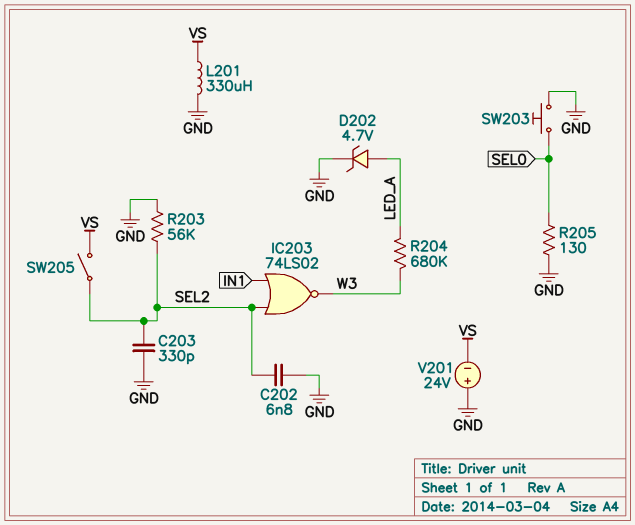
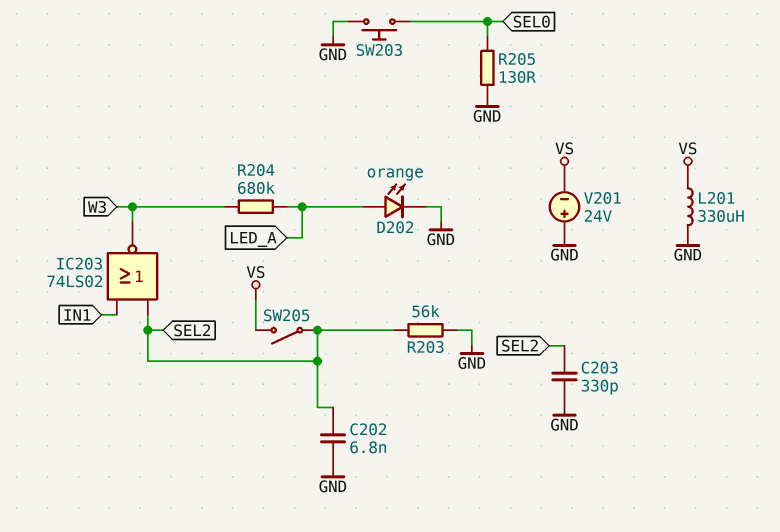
D202: zener 4.7V (A LED_A, K GND) -> LED orange (A LED_A, K GND)

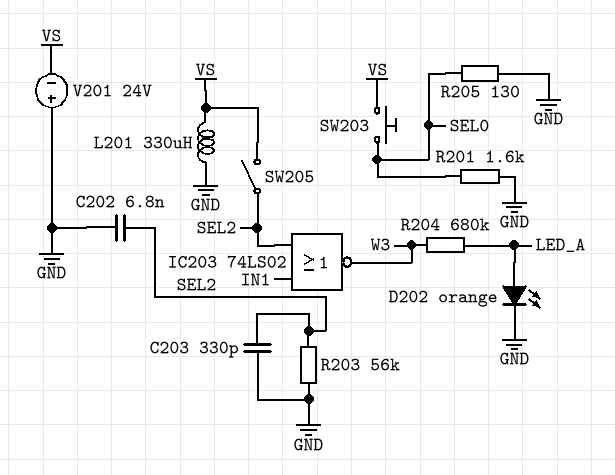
R201: none -> 1.6k (GND, SEL0)
SW203: button (GND, SEL0) -> button (SEL0, VS)

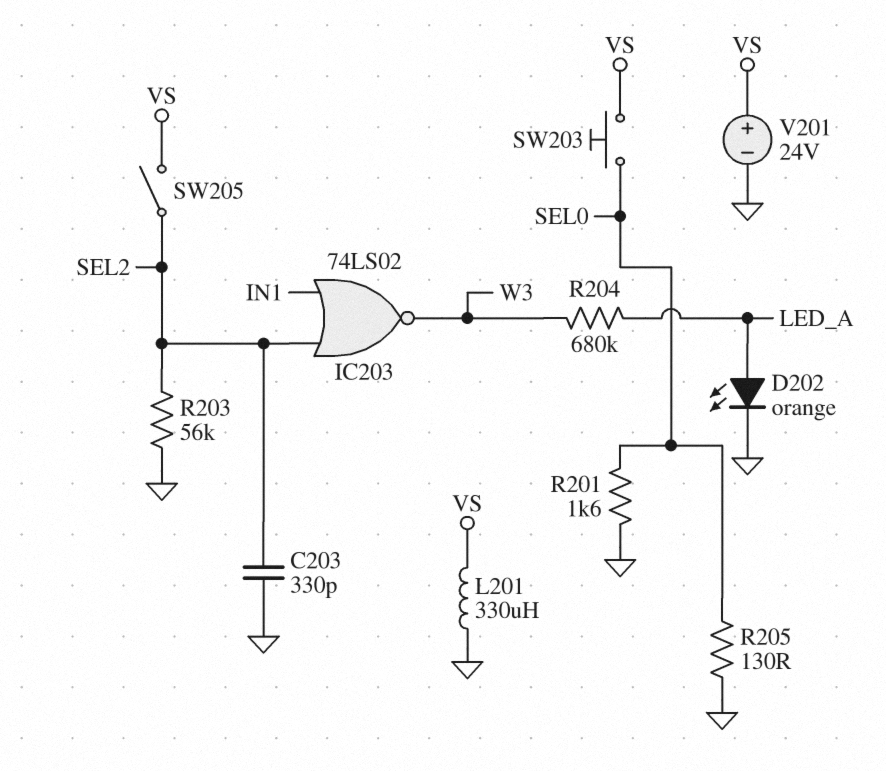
C202: 6.8nF (GND, SEL2) -> none
V201: 24V (plus GND, minus VS) -> 24V (plus VS, minus GND)

